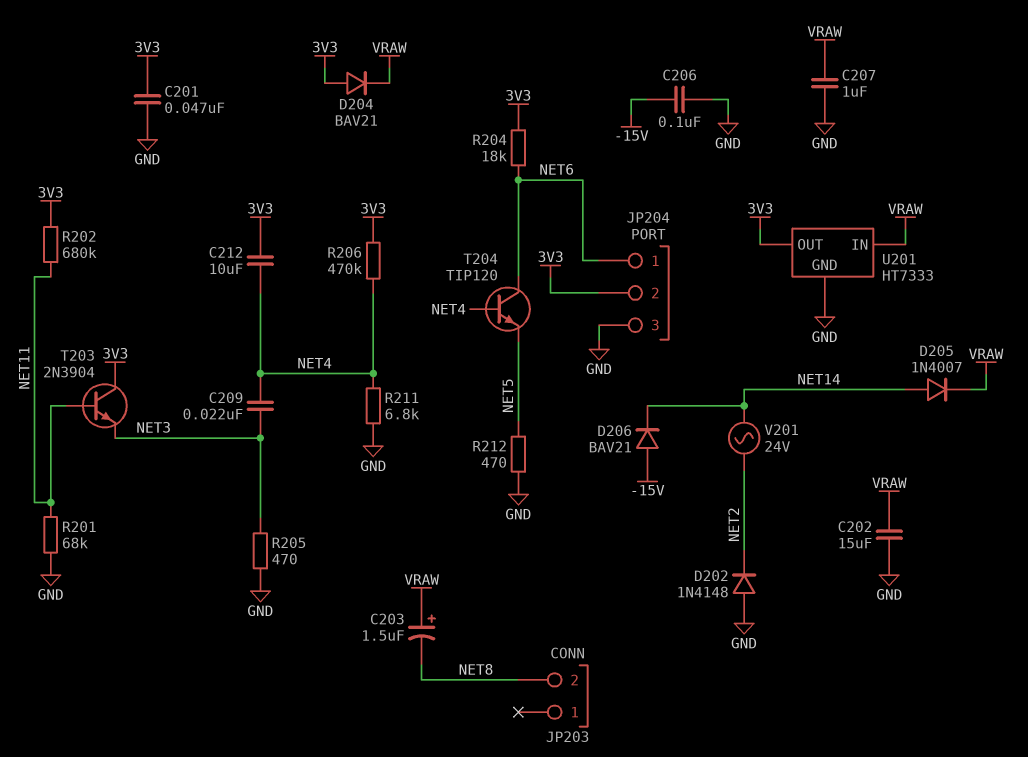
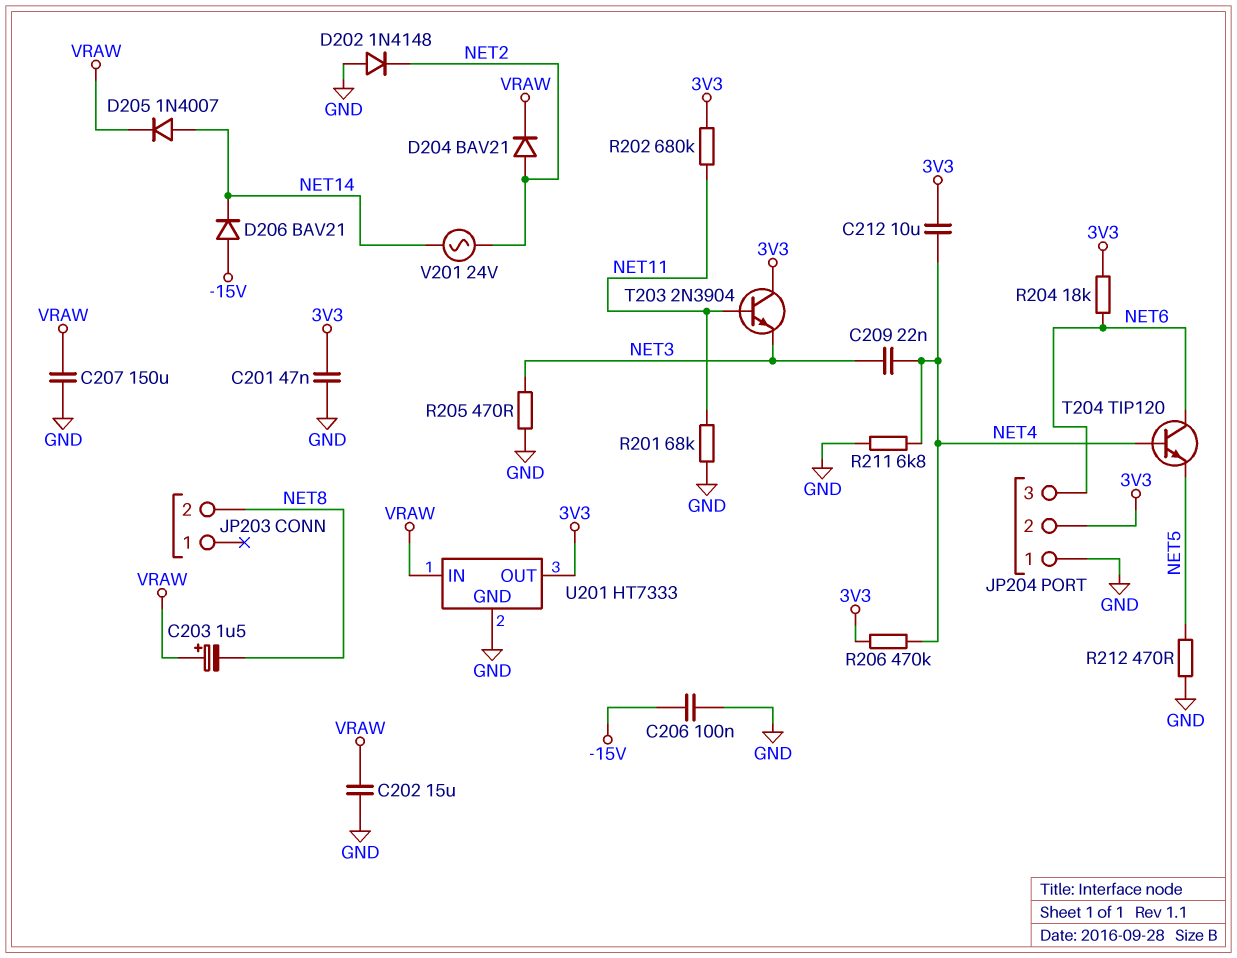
C207: 1uF (GND, VRAW) -> 150uF (GND, VRAW)
D204: diode BAV21 (A 3V3, K VRAW) -> diode BAV21 (A NET2, K VRAW)
JP204 pin 1: NET6 -> GND
JP204 pin 3: GND -> NET6

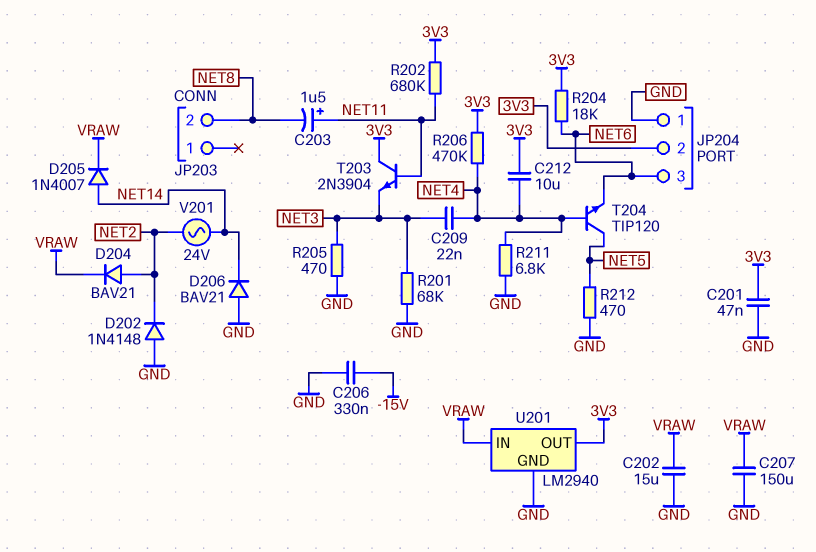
C203: 1.5uF (plus VRAW, minus NET8) -> 1.5uF (plus NET11, minus NET8)
C206: 100nF (-15V, GND) -> 330nF (-15V, GND)
D206: diode BAV21 (A -15V, K NET14) -> diode BAV21 (A GND, K NET14)
R201: 68k (GND, NET11) -> 68k (GND, NET3)
T204: NPN TIP120 (B NET4, C NET6, E NET5) -> NPN TIP120 (B NET4, C NET5, E NET6)
U201: HT7333 -> LM2940

